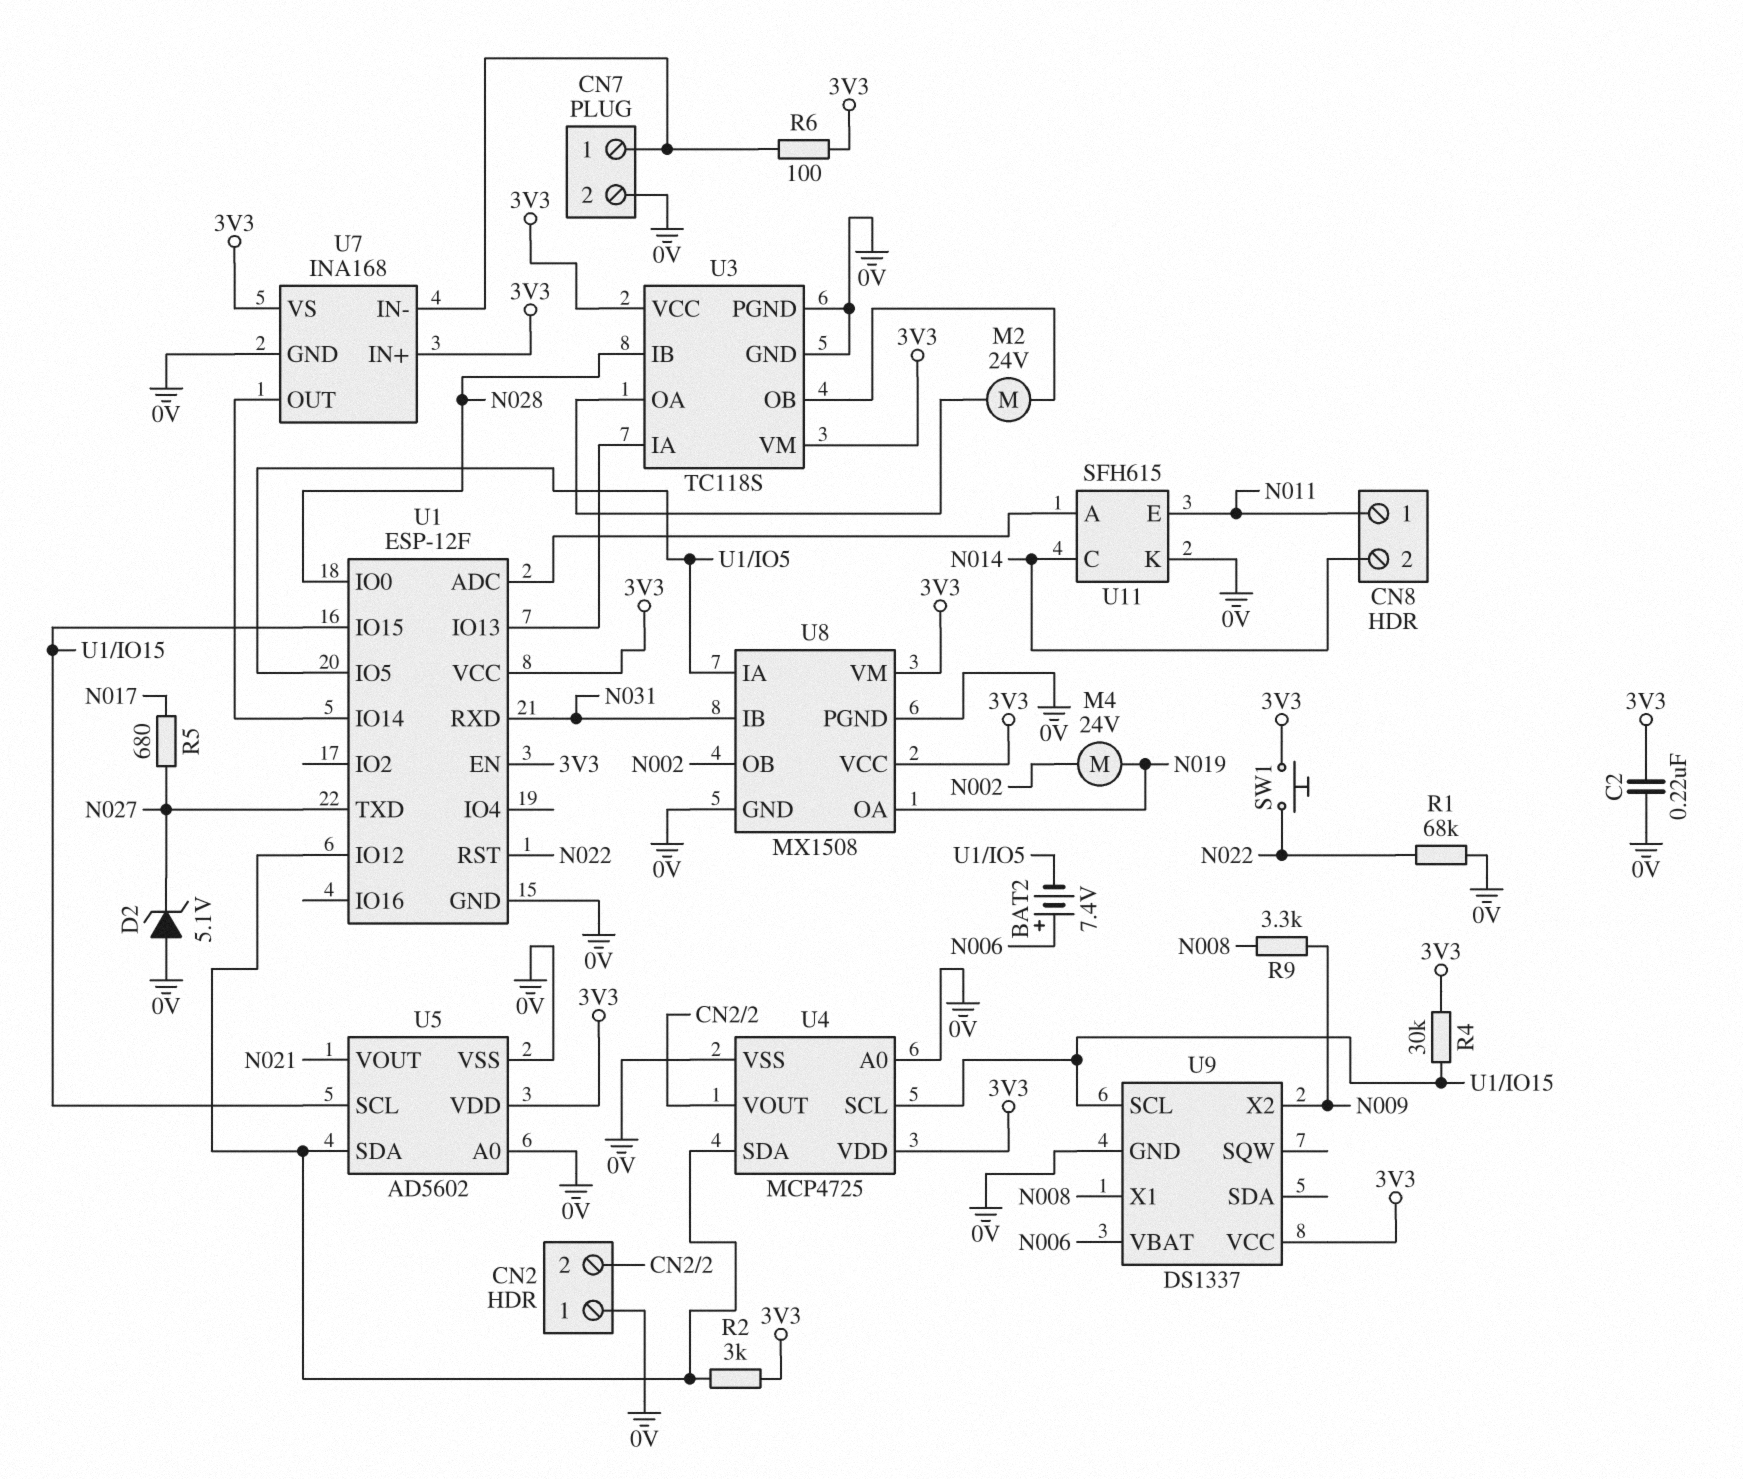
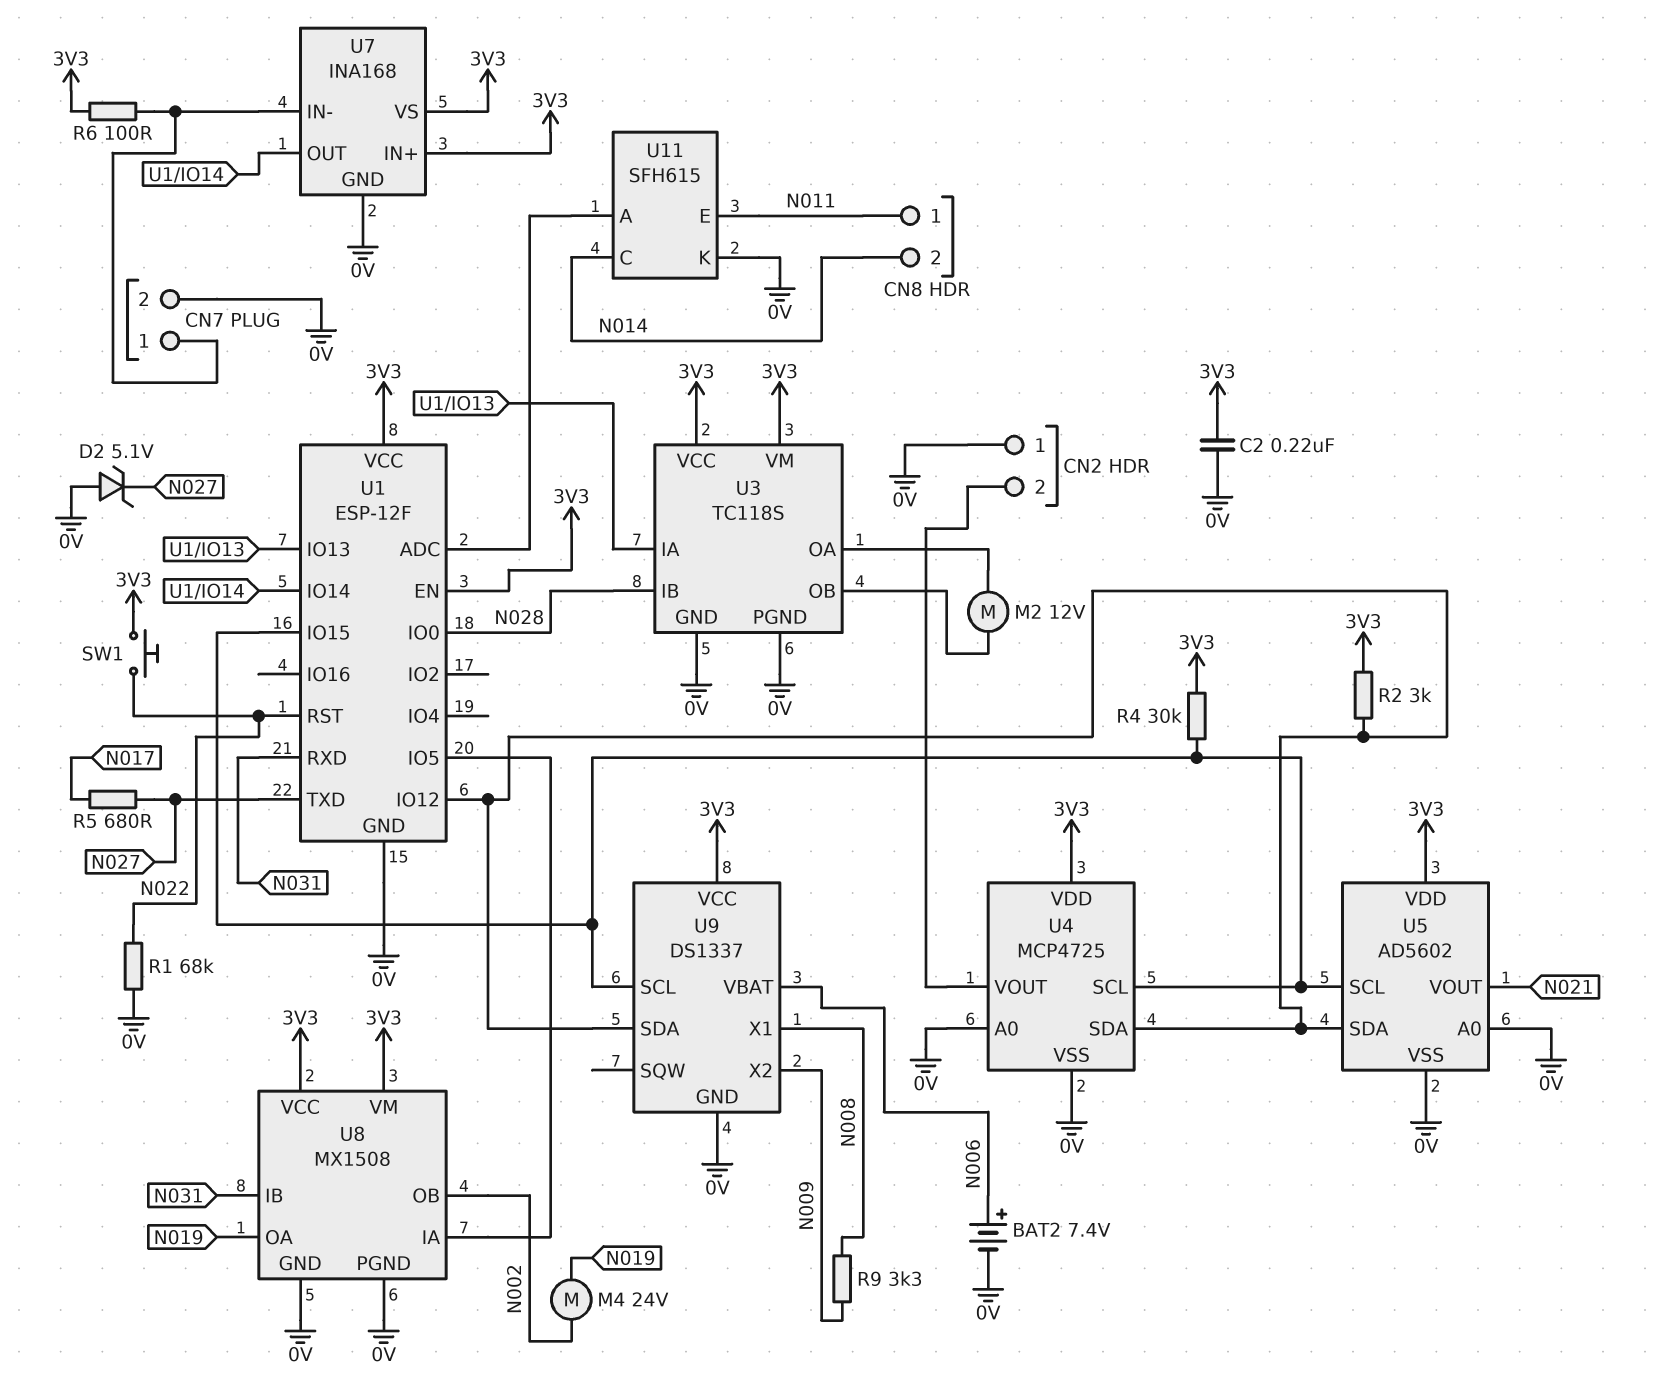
BAT2: 7.4V (plus N006, minus U1/IO5) -> 7.4V (plus N006, minus 0V)
M2: motor 24V (U3/OA, U3/OB) -> motor 12V (U3/OA, U3/OB)
U9 pin SDA: none -> U1/IO12

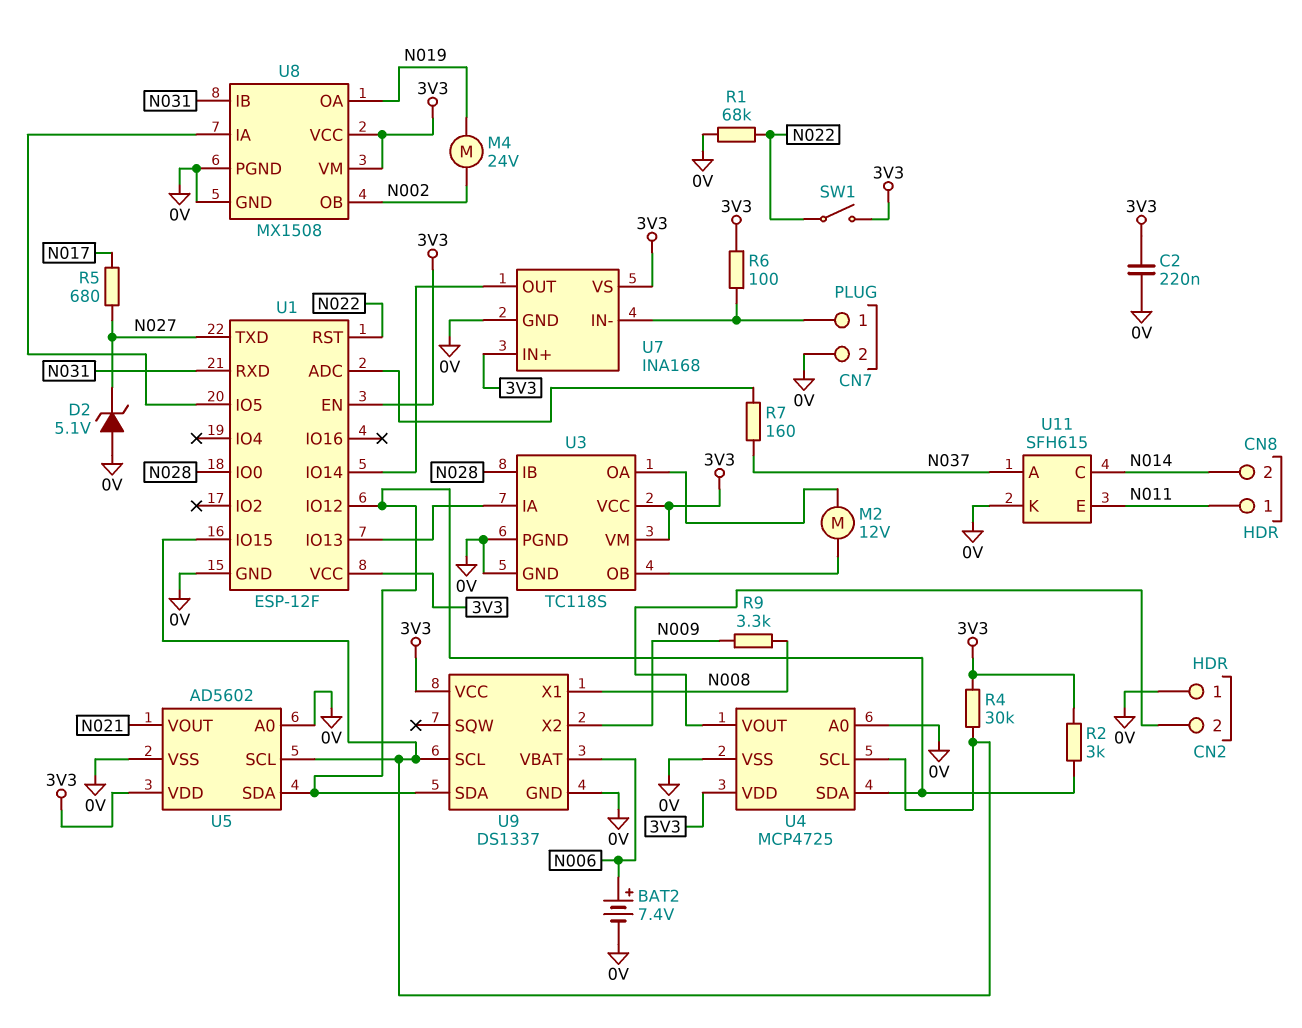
R7: none -> 160 (N037, U1/ADC)
SW1: button (3V3, N022) -> switch (3V3, N022)
U11 pin A: U1/ADC -> N037

